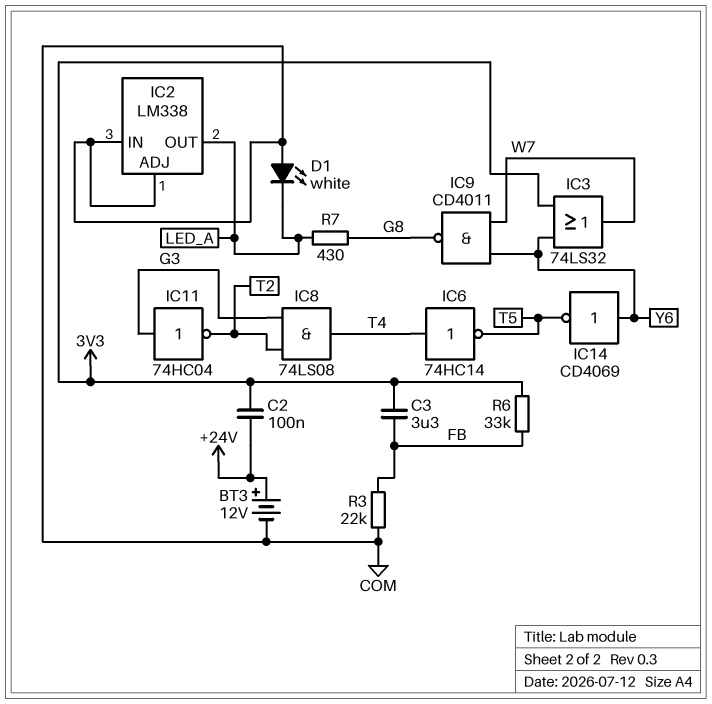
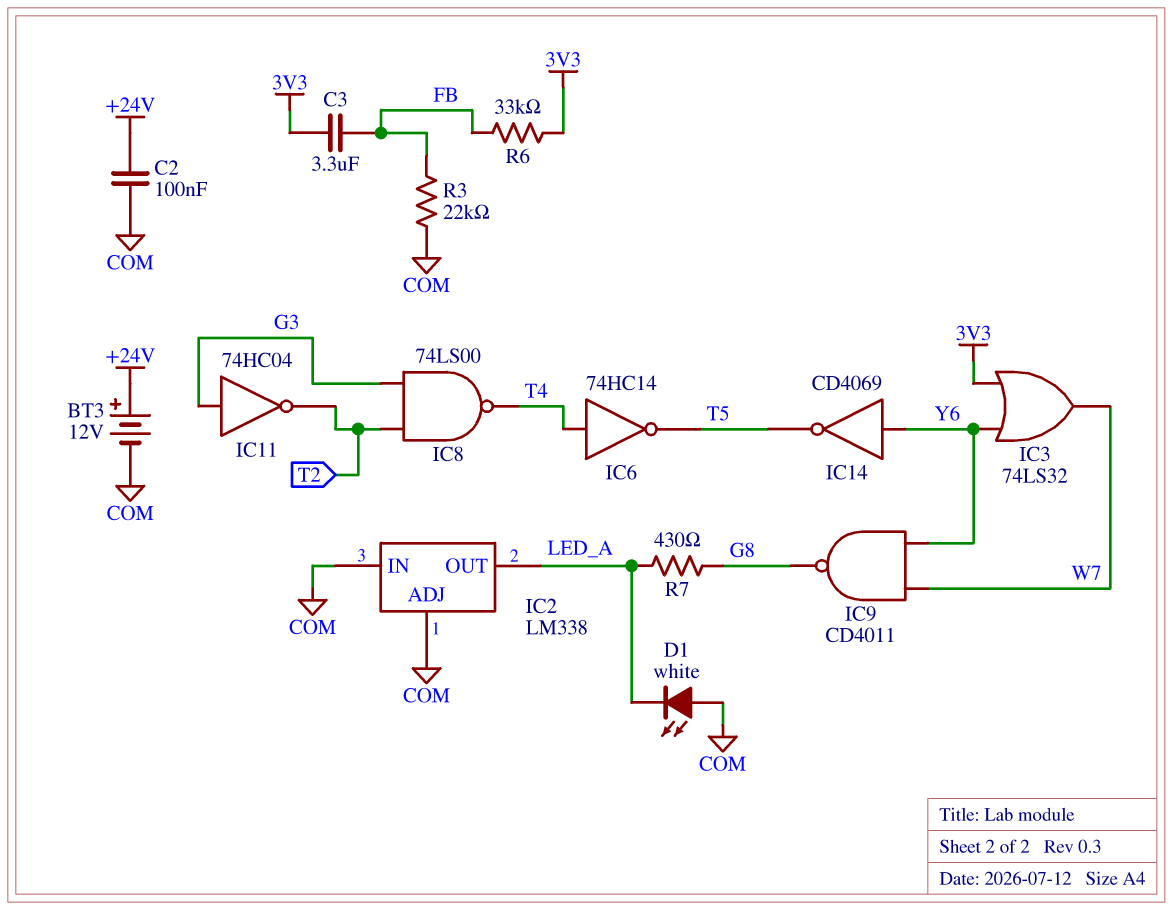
C2: 100nF (+24V, 3V3) -> 100nF (+24V, COM)
IC8: AND 74LS08 (in G3, in T2, out T4) -> NAND 74LS00 (in G3, in T2, out T4)

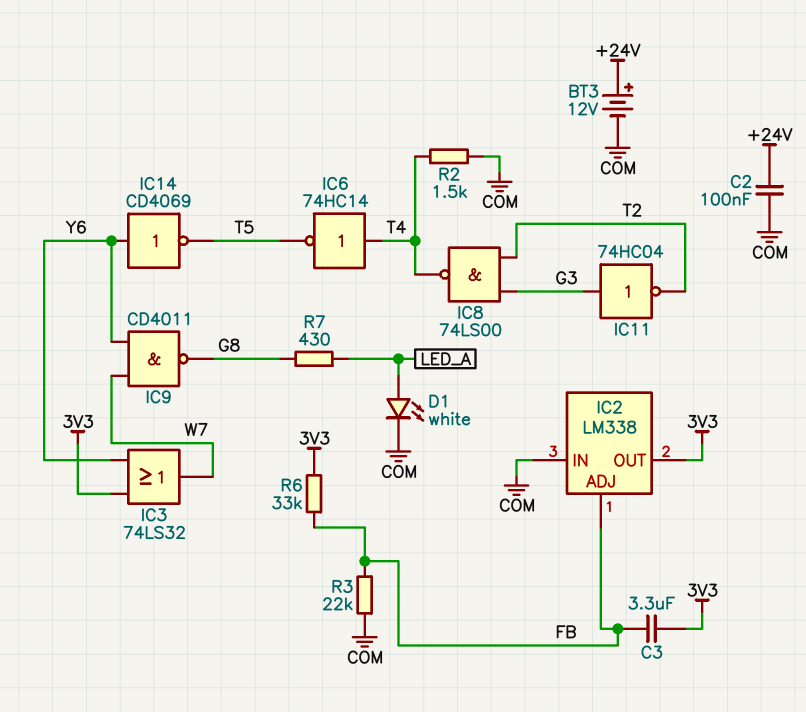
D1: LED white (A COM, K LED_A) -> LED white (A LED_A, K COM)
IC2 pin ADJ: COM -> FB
IC2 pin OUT: LED_A -> 3V3
R2: none -> 1.5k (COM, T4)

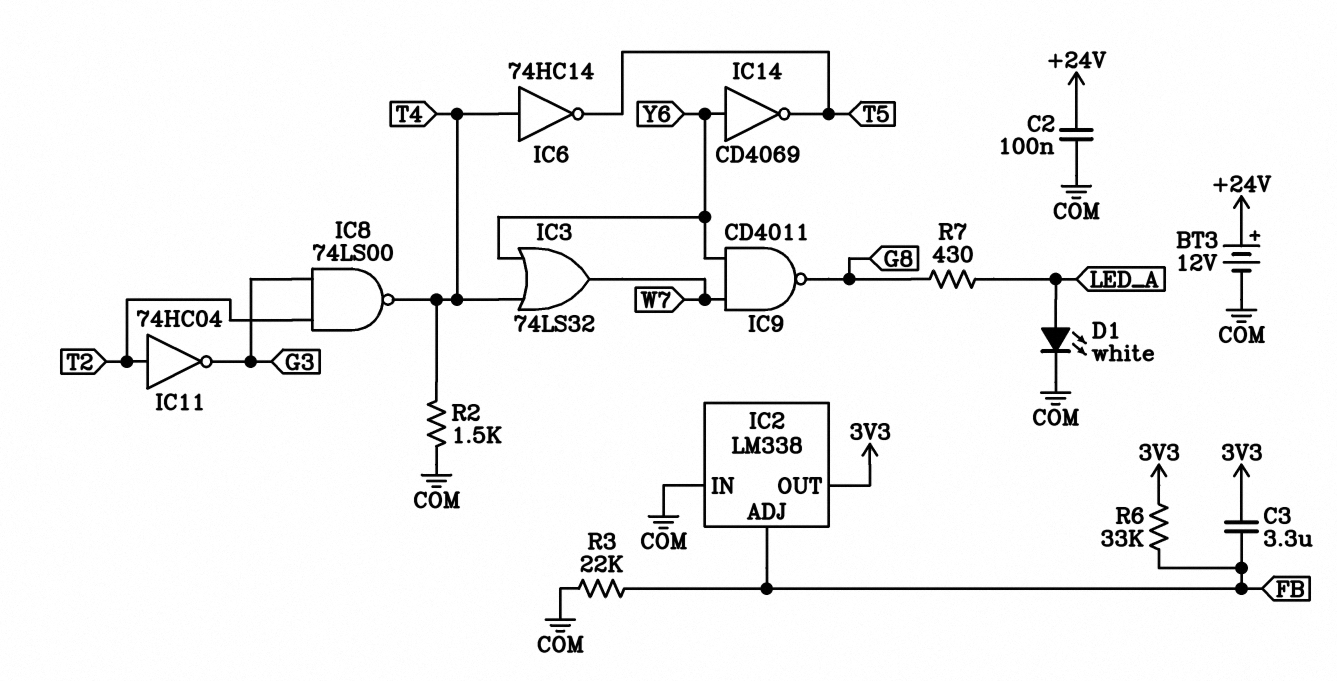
IC3: OR 74LS32 (in 3V3, in Y6, out W7) -> OR 74LS32 (in T4, in Y6, out W7)
IC11: NOT 74HC04 (in G3, out T2) -> NOT 74HC04 (in T2, out G3)

